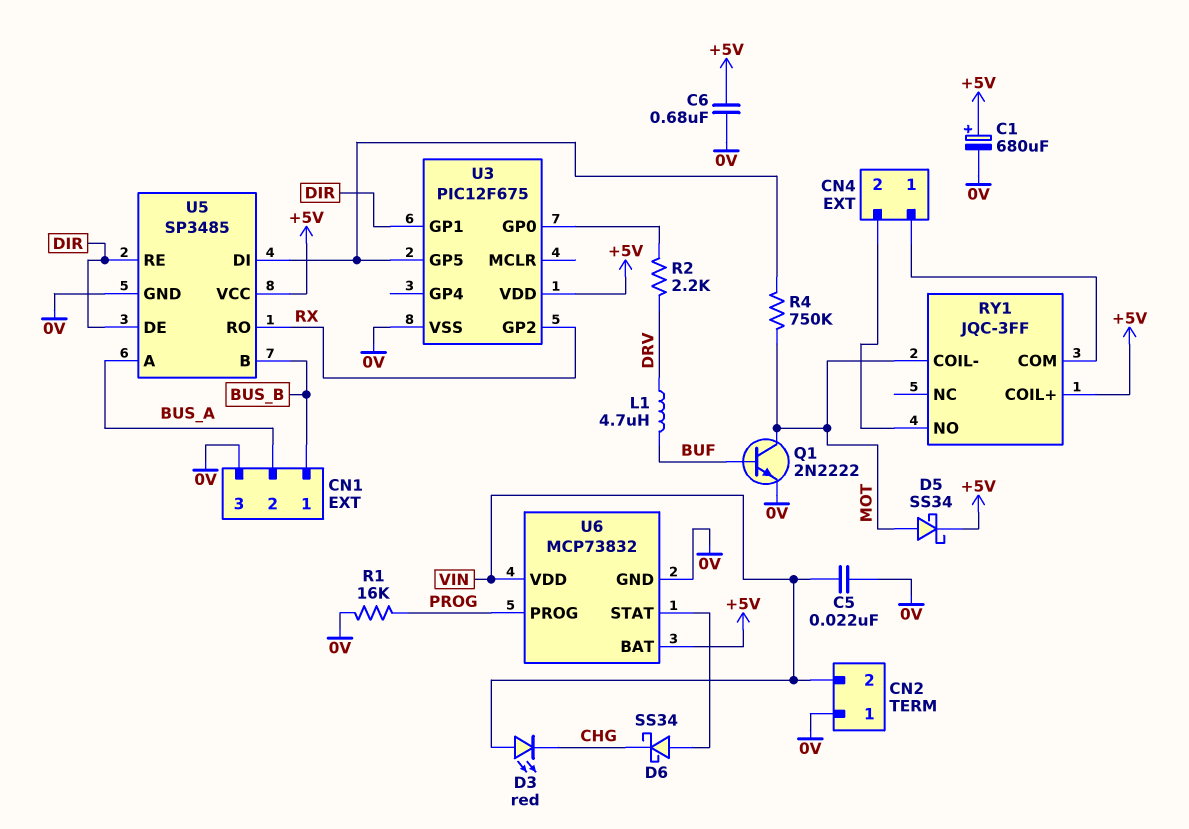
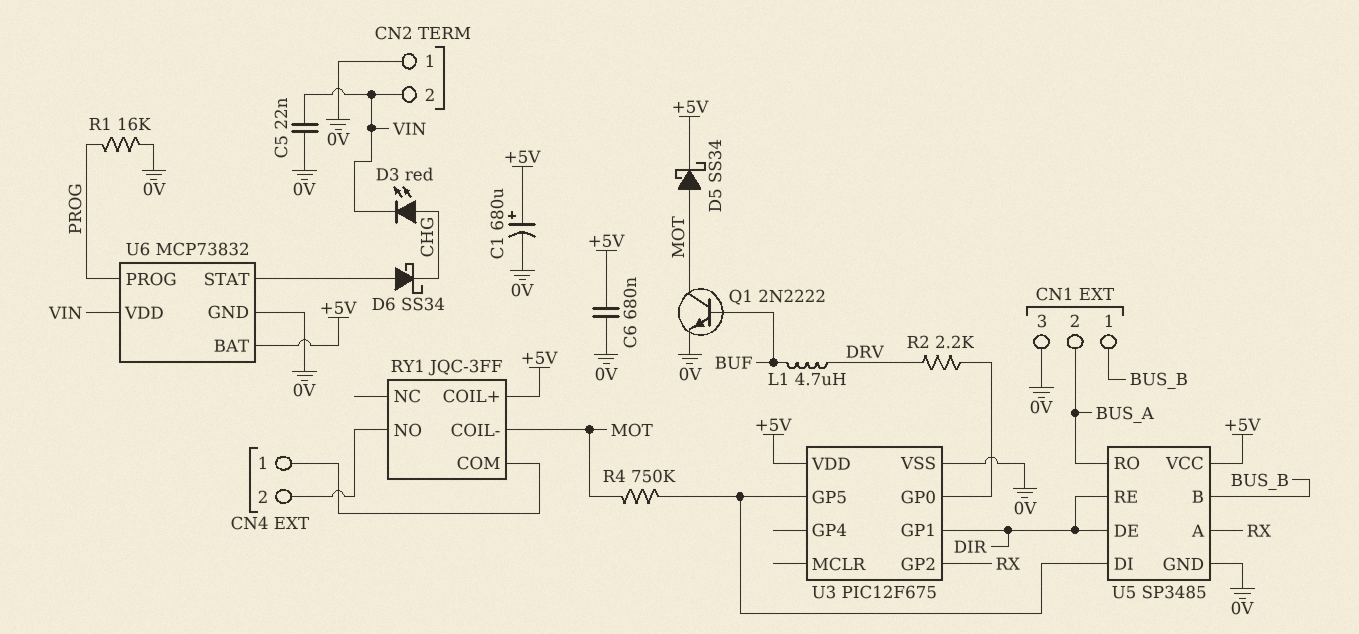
D3: LED red (A VIN, K CHG) -> LED red (A CHG, K VIN)
U5 pin A: BUS_A -> RX
U5 pin RO: RX -> BUS_A

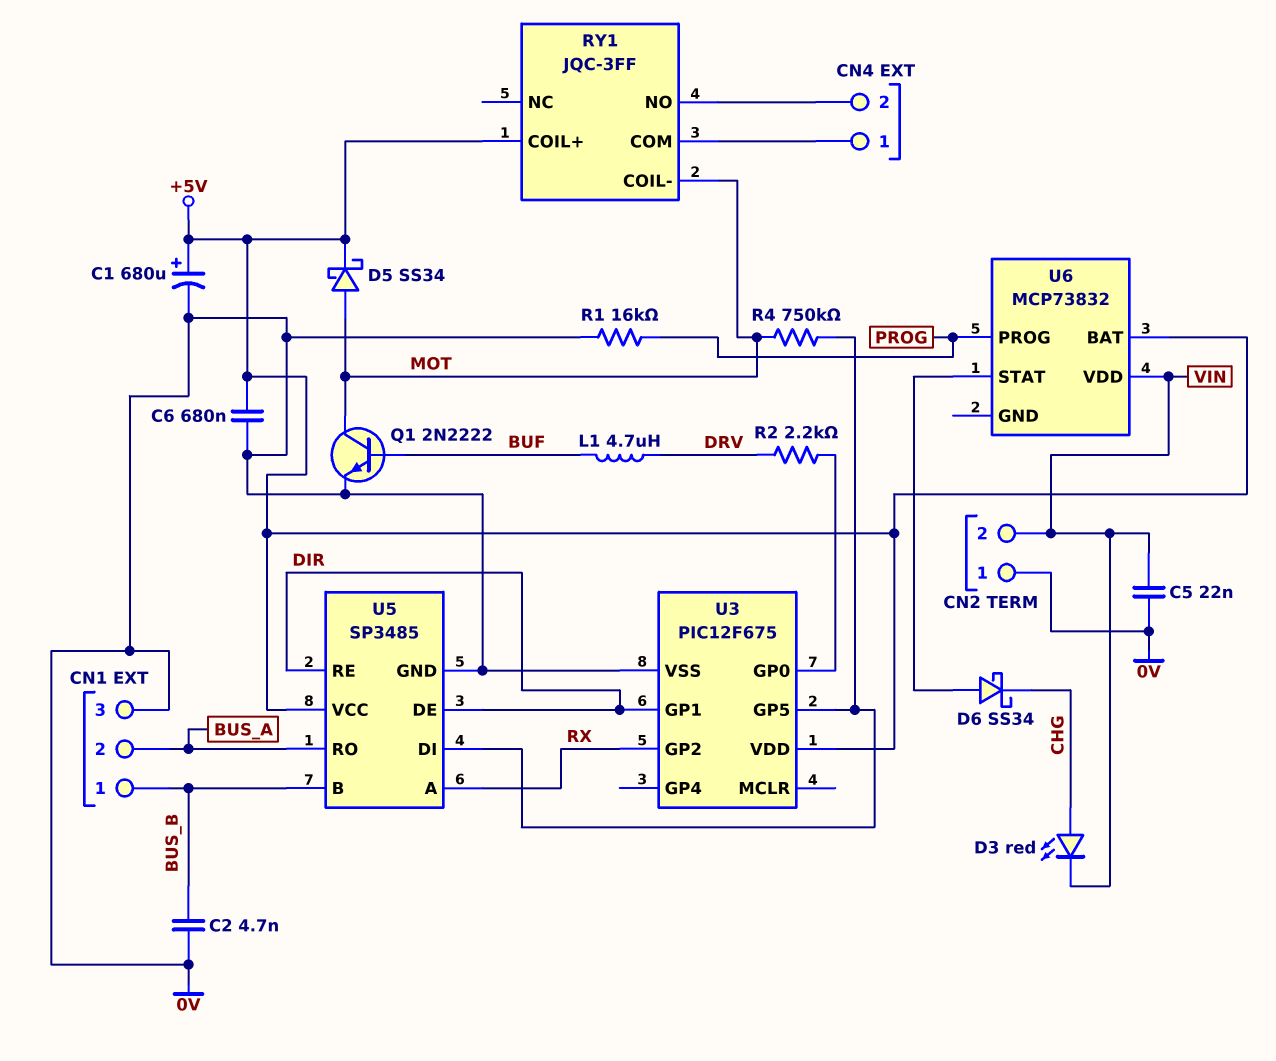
C2: none -> 4.7nF (0V, BUS_B)
U6 pin GND: 0V -> none

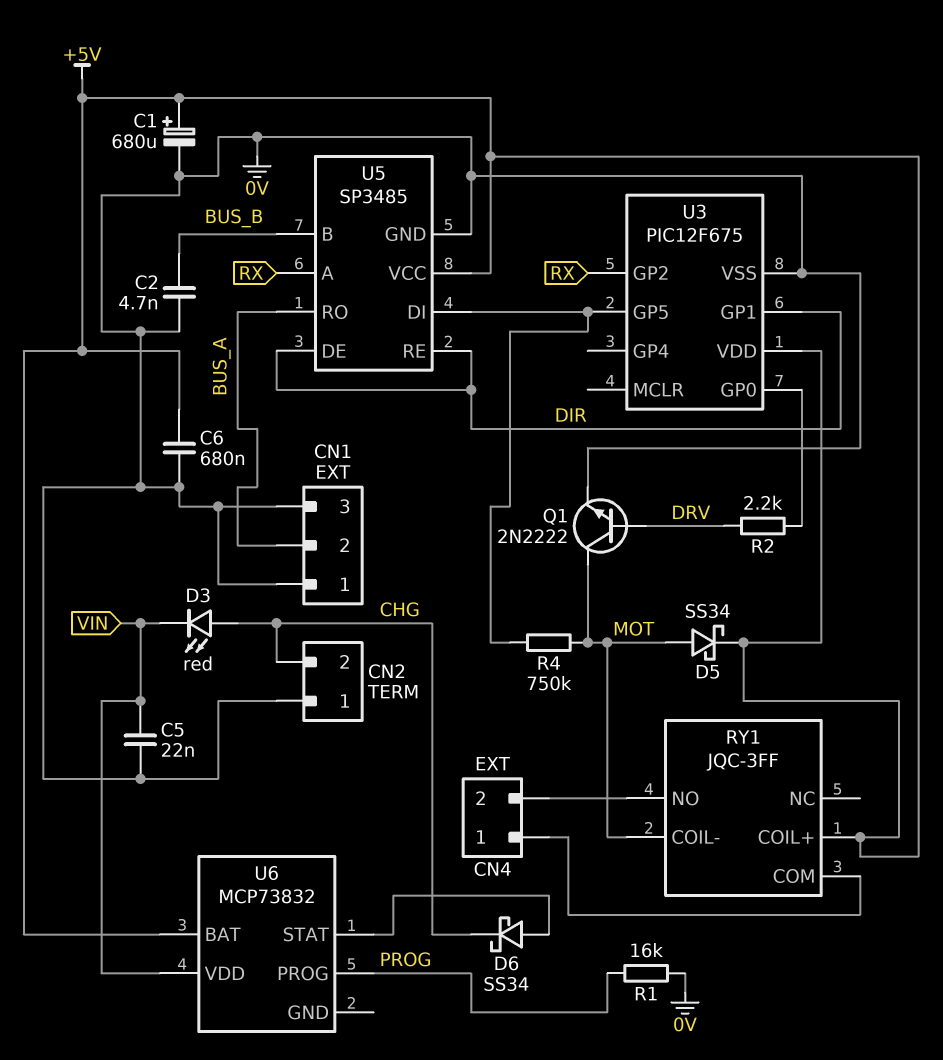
CN1 pin 1: BUS_B -> 0V
CN2 pin 2: VIN -> CHG
L1: 4.7uH (BUF, DRV) -> none
Q1: NPN 2N2222 (B BUF, C MOT, E 0V) -> NPN 2N2222 (B DRV, C MOT, E 0V)

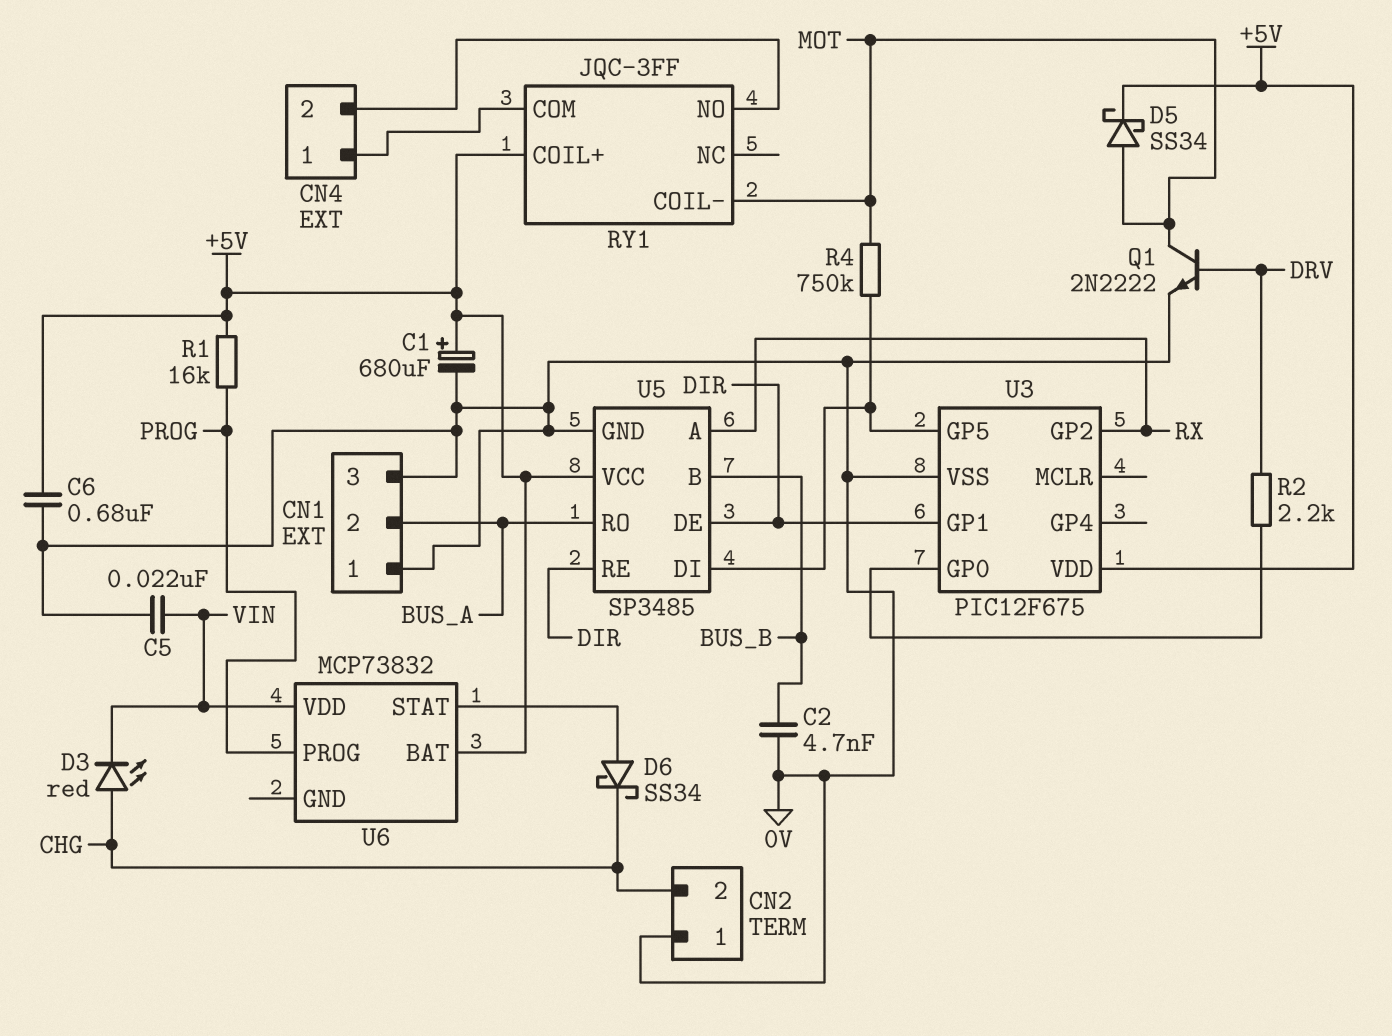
R1: 16k (0V, PROG) -> 16k (+5V, PROG)

